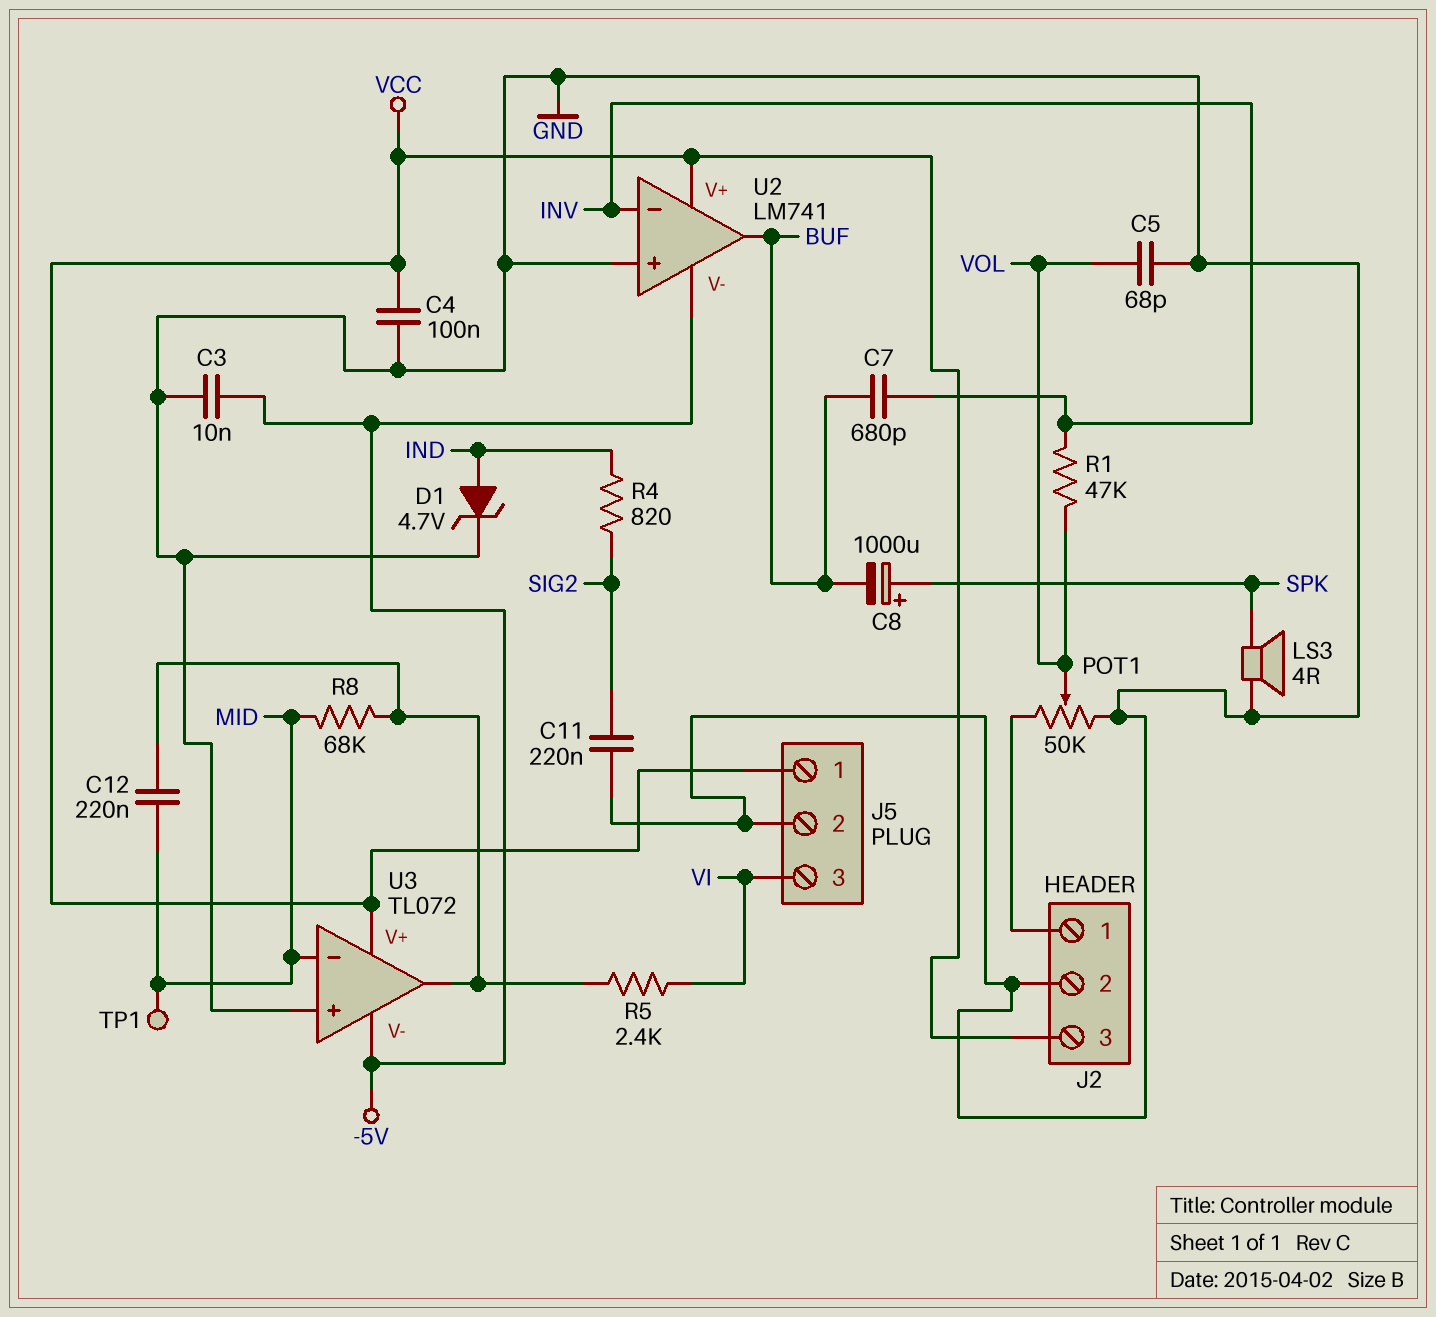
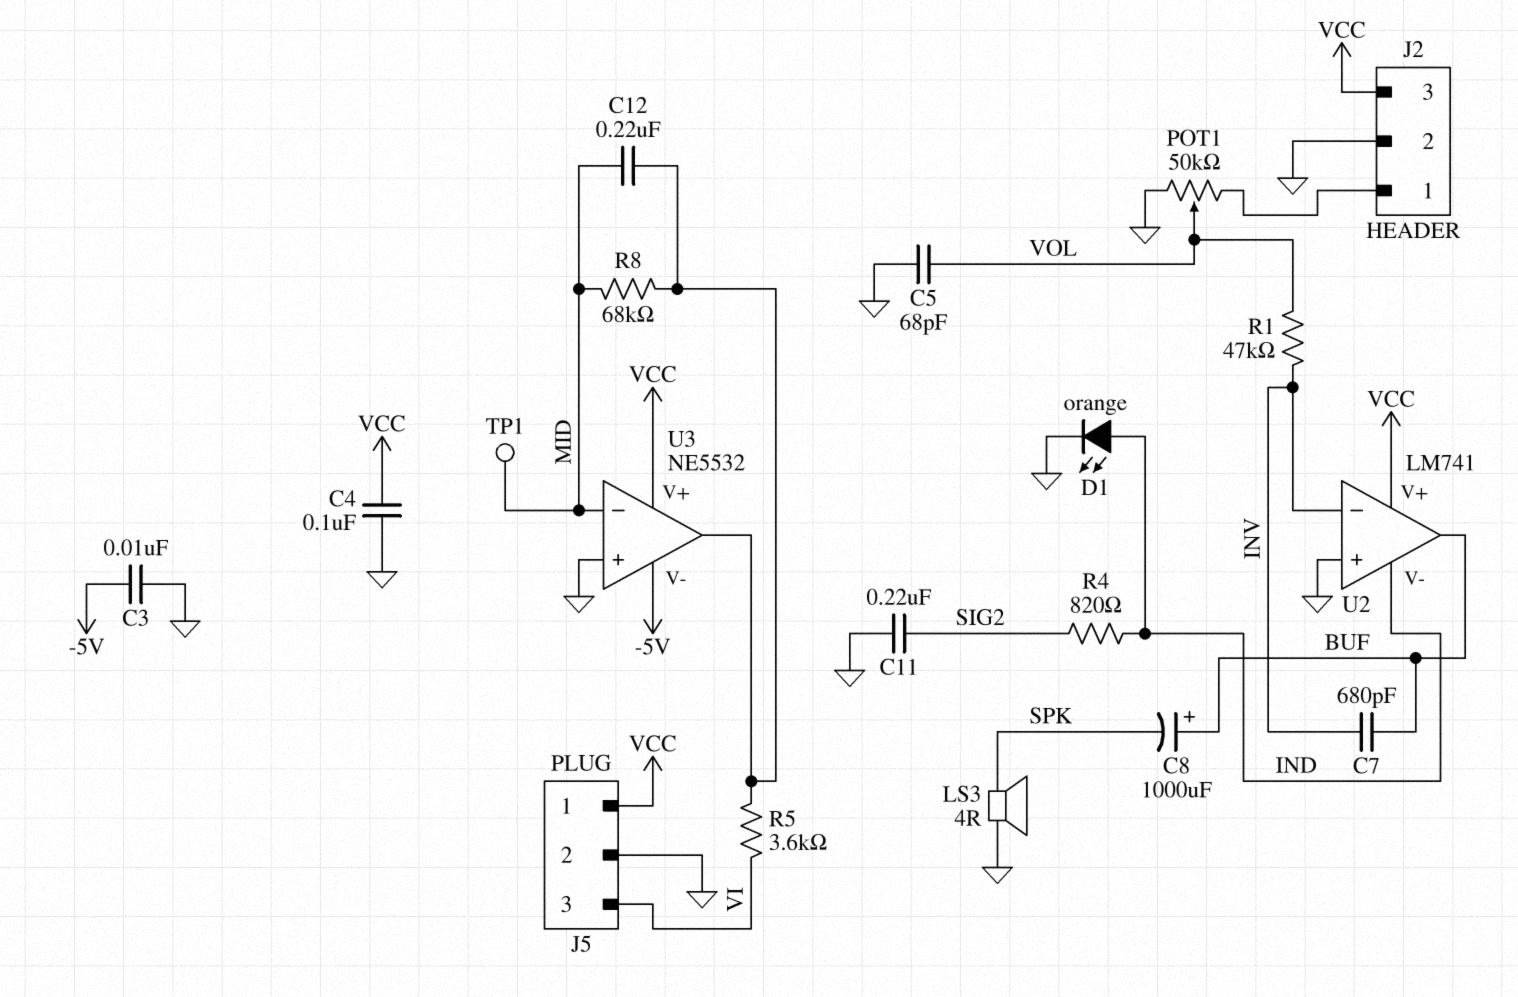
C8: 1000uF (plus SPK, minus BUF) -> 1000uF (plus BUF, minus SPK)
D1: zener 4.7V (A IND, K GND) -> LED orange (A IND, K GND)
R5: 2.4k (U3/out, VI) -> 3.6k (U3/out, VI)
U2 pin V-: -5V -> IND
U3: TL072 -> NE5532

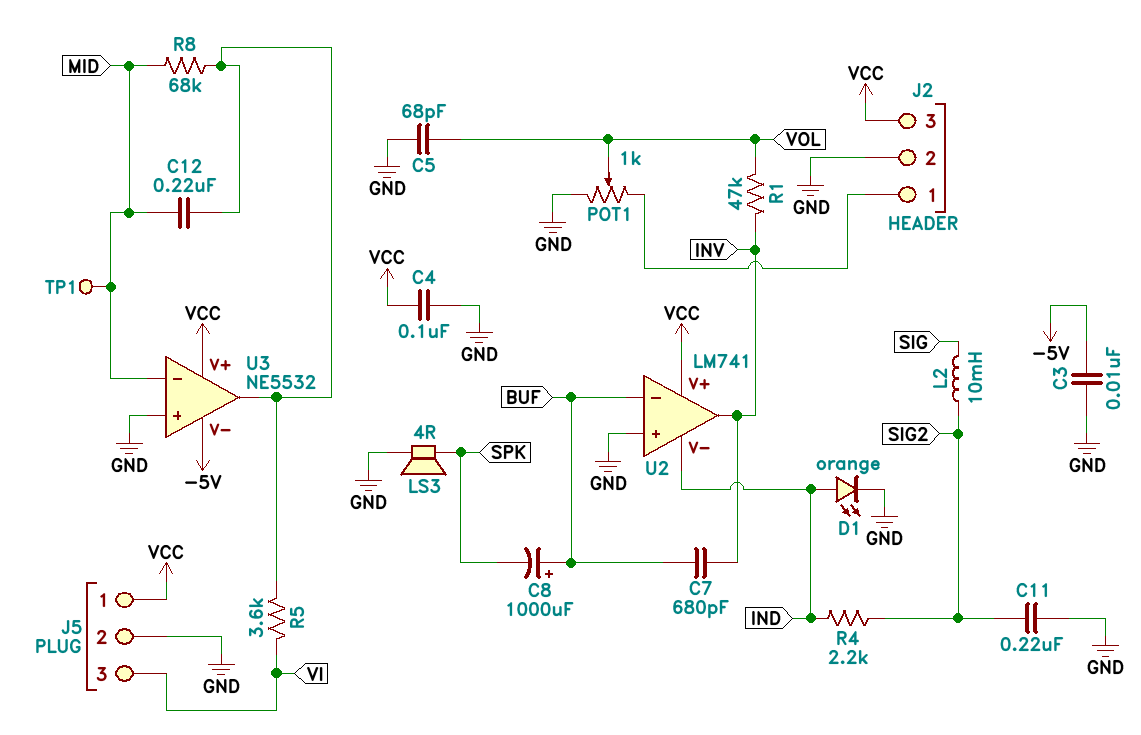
L2: none -> 10mH (SIG, SIG2)
POT1: 50k (GND, J2/1, wiper VOL) -> 1k (GND, J2/1, wiper VOL)
R4: 820 (IND, SIG2) -> 2.2k (IND, SIG2)
U2 pin in-: INV -> BUF
U2 pin out: BUF -> INV

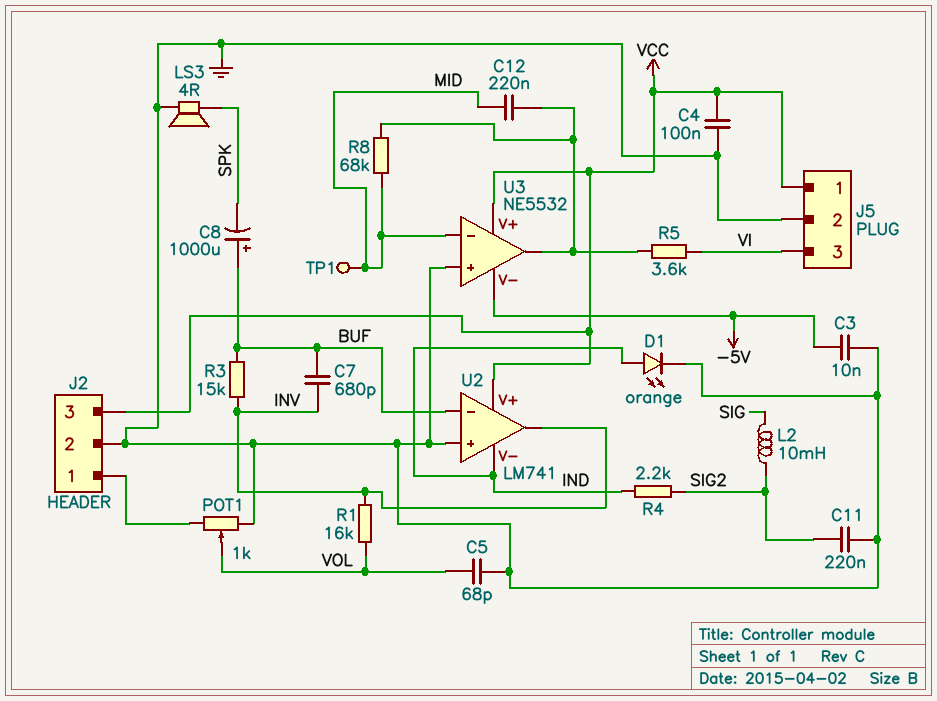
R1: 47k (INV, VOL) -> 16k (INV, VOL)
R3: none -> 15k (BUF, INV)

